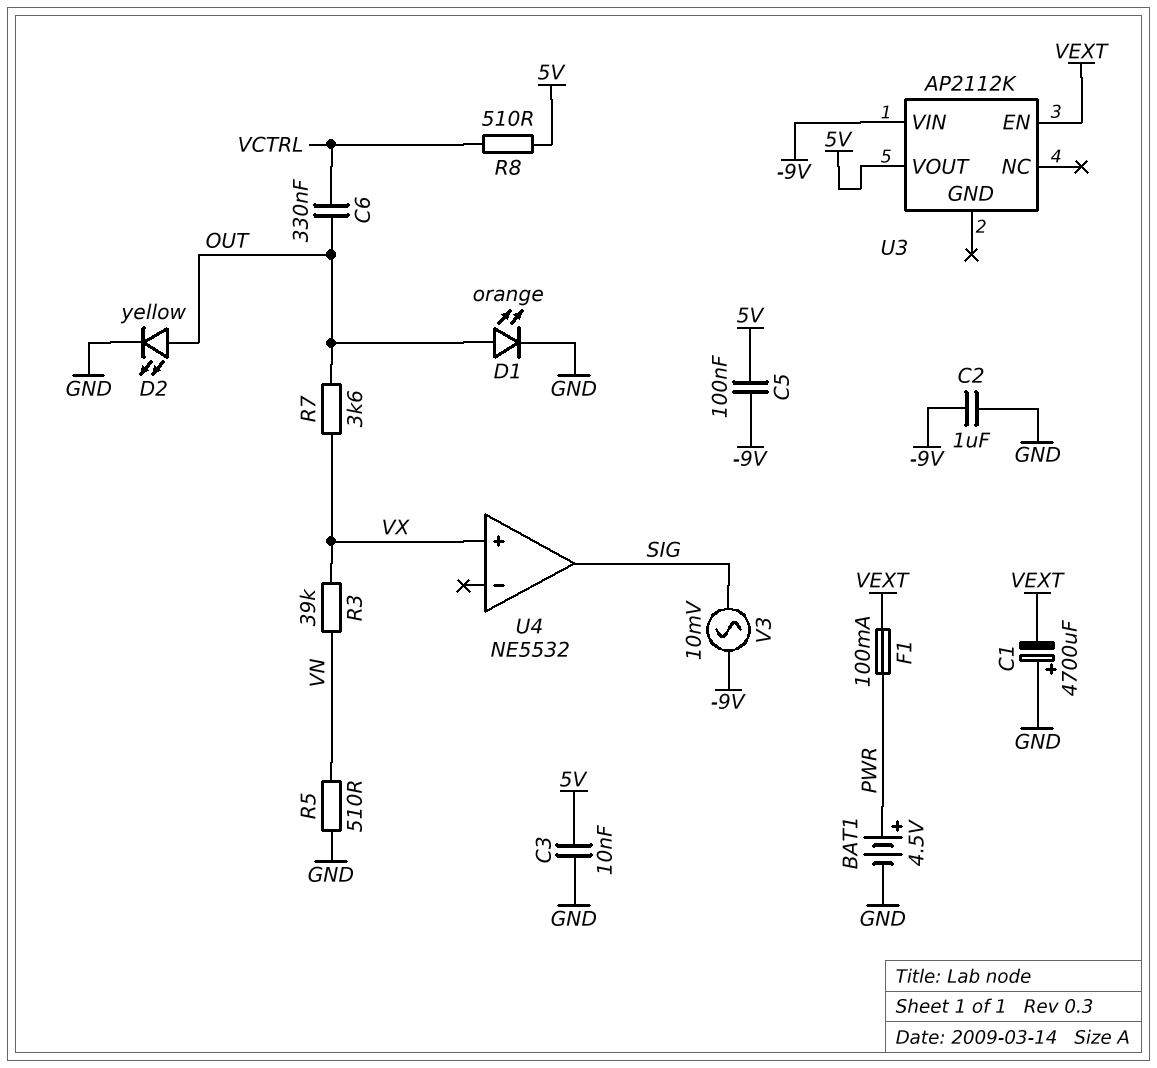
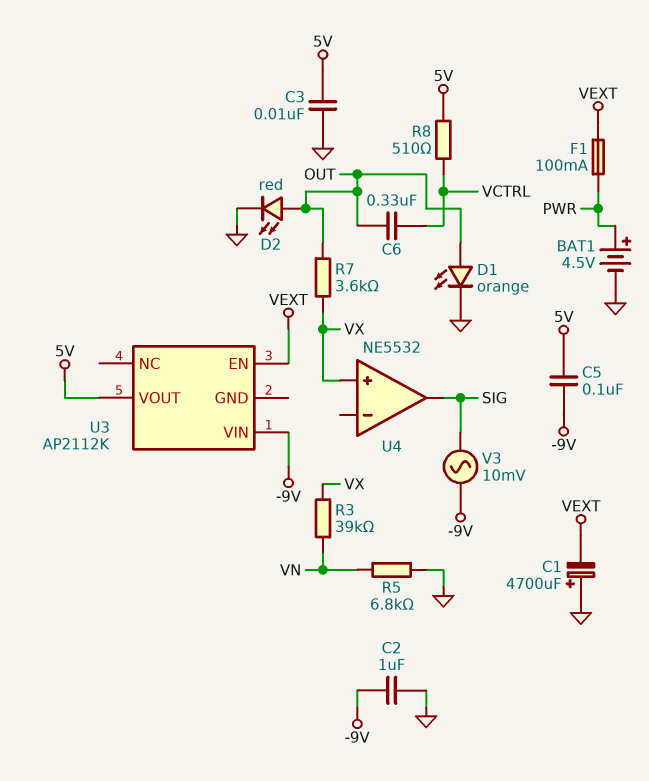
D2: LED yellow (A OUT, K GND) -> LED red (A OUT, K GND)
R5: 510 (GND, VN) -> 6.8k (GND, VN)

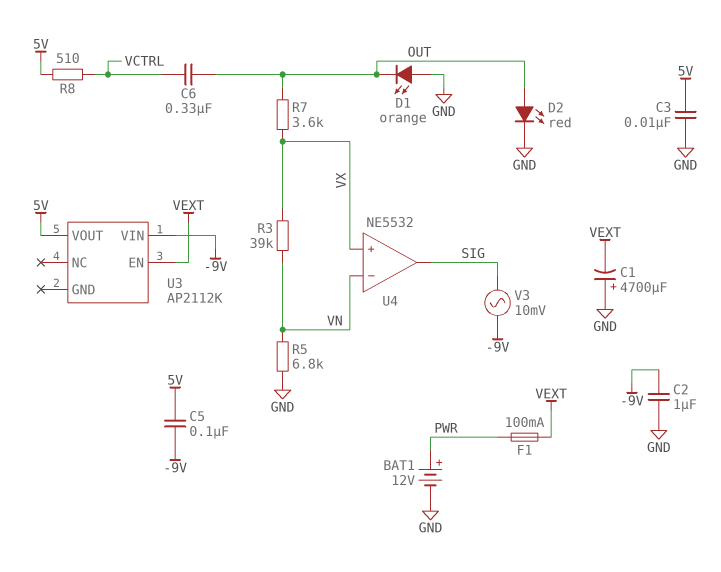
BAT1: 4.5V (plus PWR, minus GND) -> 12V (plus PWR, minus GND)
D1: LED orange (A OUT, K GND) -> LED orange (A GND, K OUT)
U4 pin in-: none -> VN

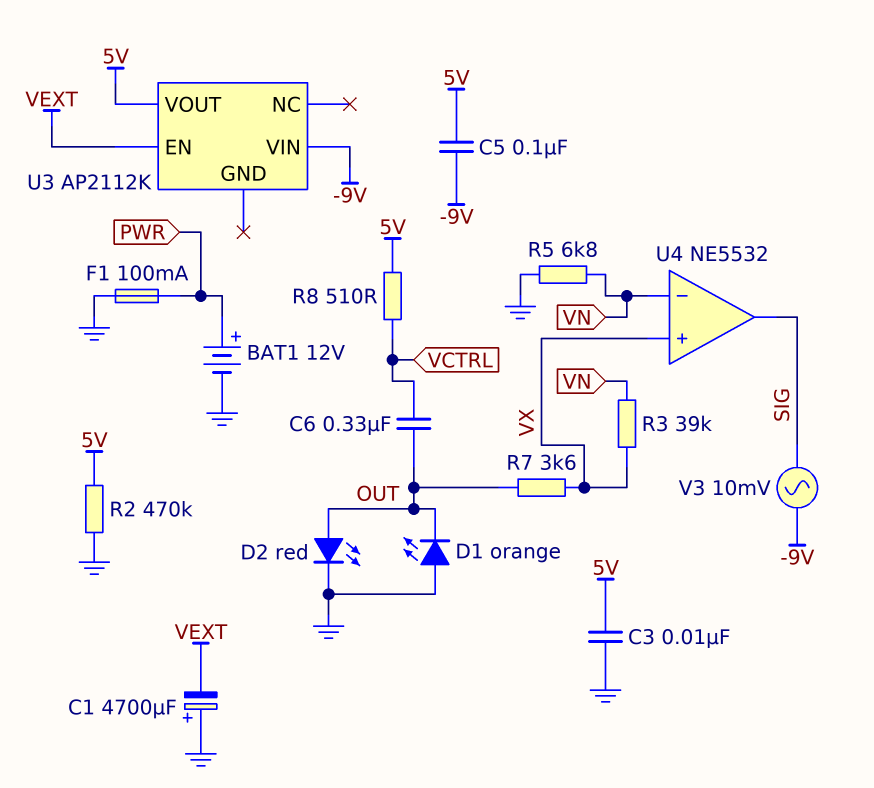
C2: 1uF (-9V, GND) -> none
F1: 100mA (PWR, VEXT) -> 100mA (GND, PWR)
R2: none -> 470k (5V, GND)

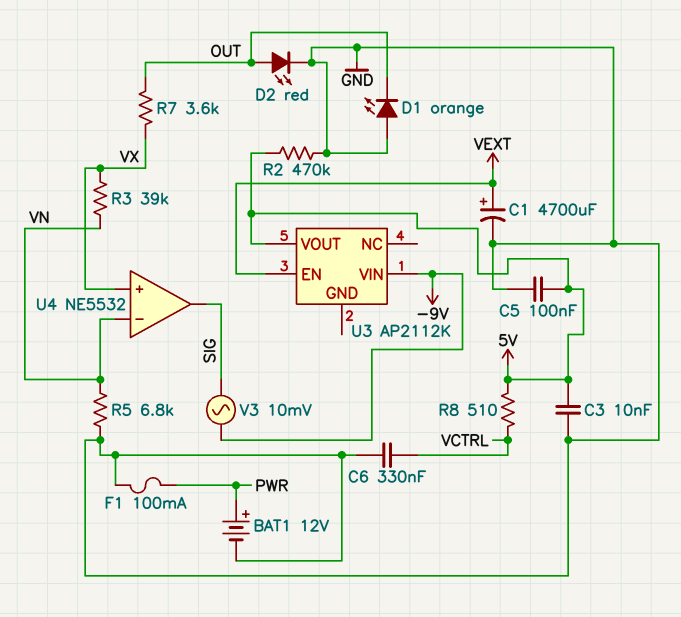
C1: 4700uF (plus GND, minus VEXT) -> 4700uF (plus VEXT, minus GND)
C5: 100nF (-9V, 5V) -> 100nF (5V, GND)
C6: 330nF (OUT, VCTRL) -> 330nF (GND, VCTRL)

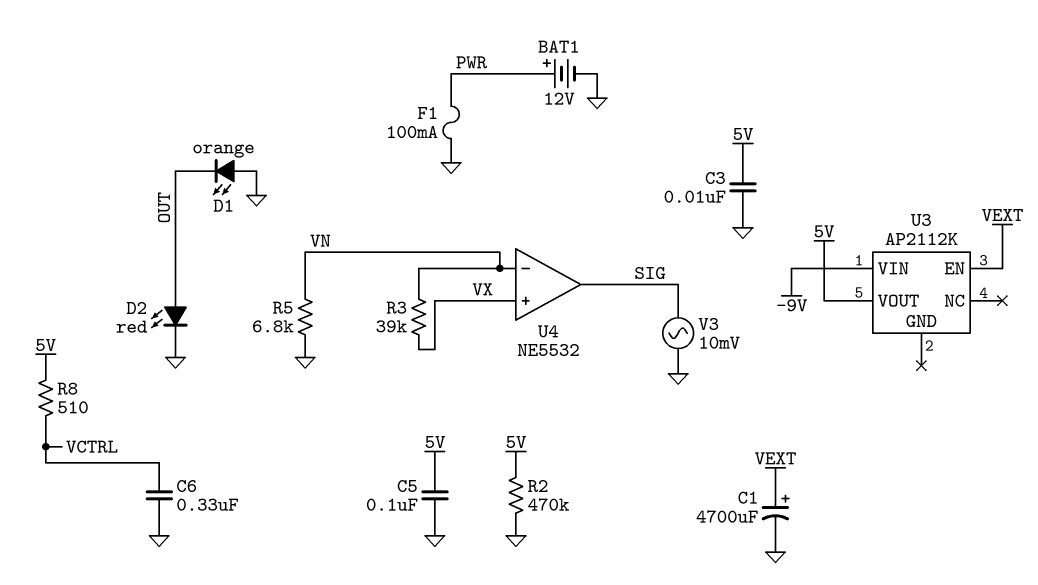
R7: 3.6k (OUT, VX) -> none
V3: AC 10mV (-9V, SIG) -> AC 10mV (GND, SIG)

